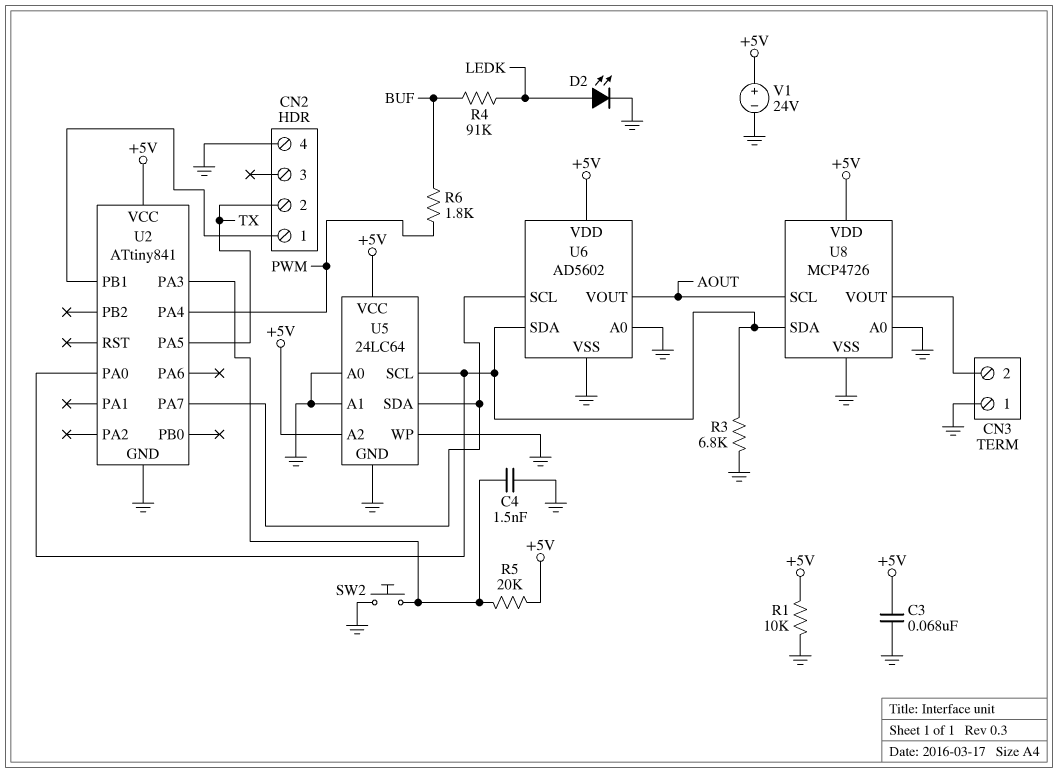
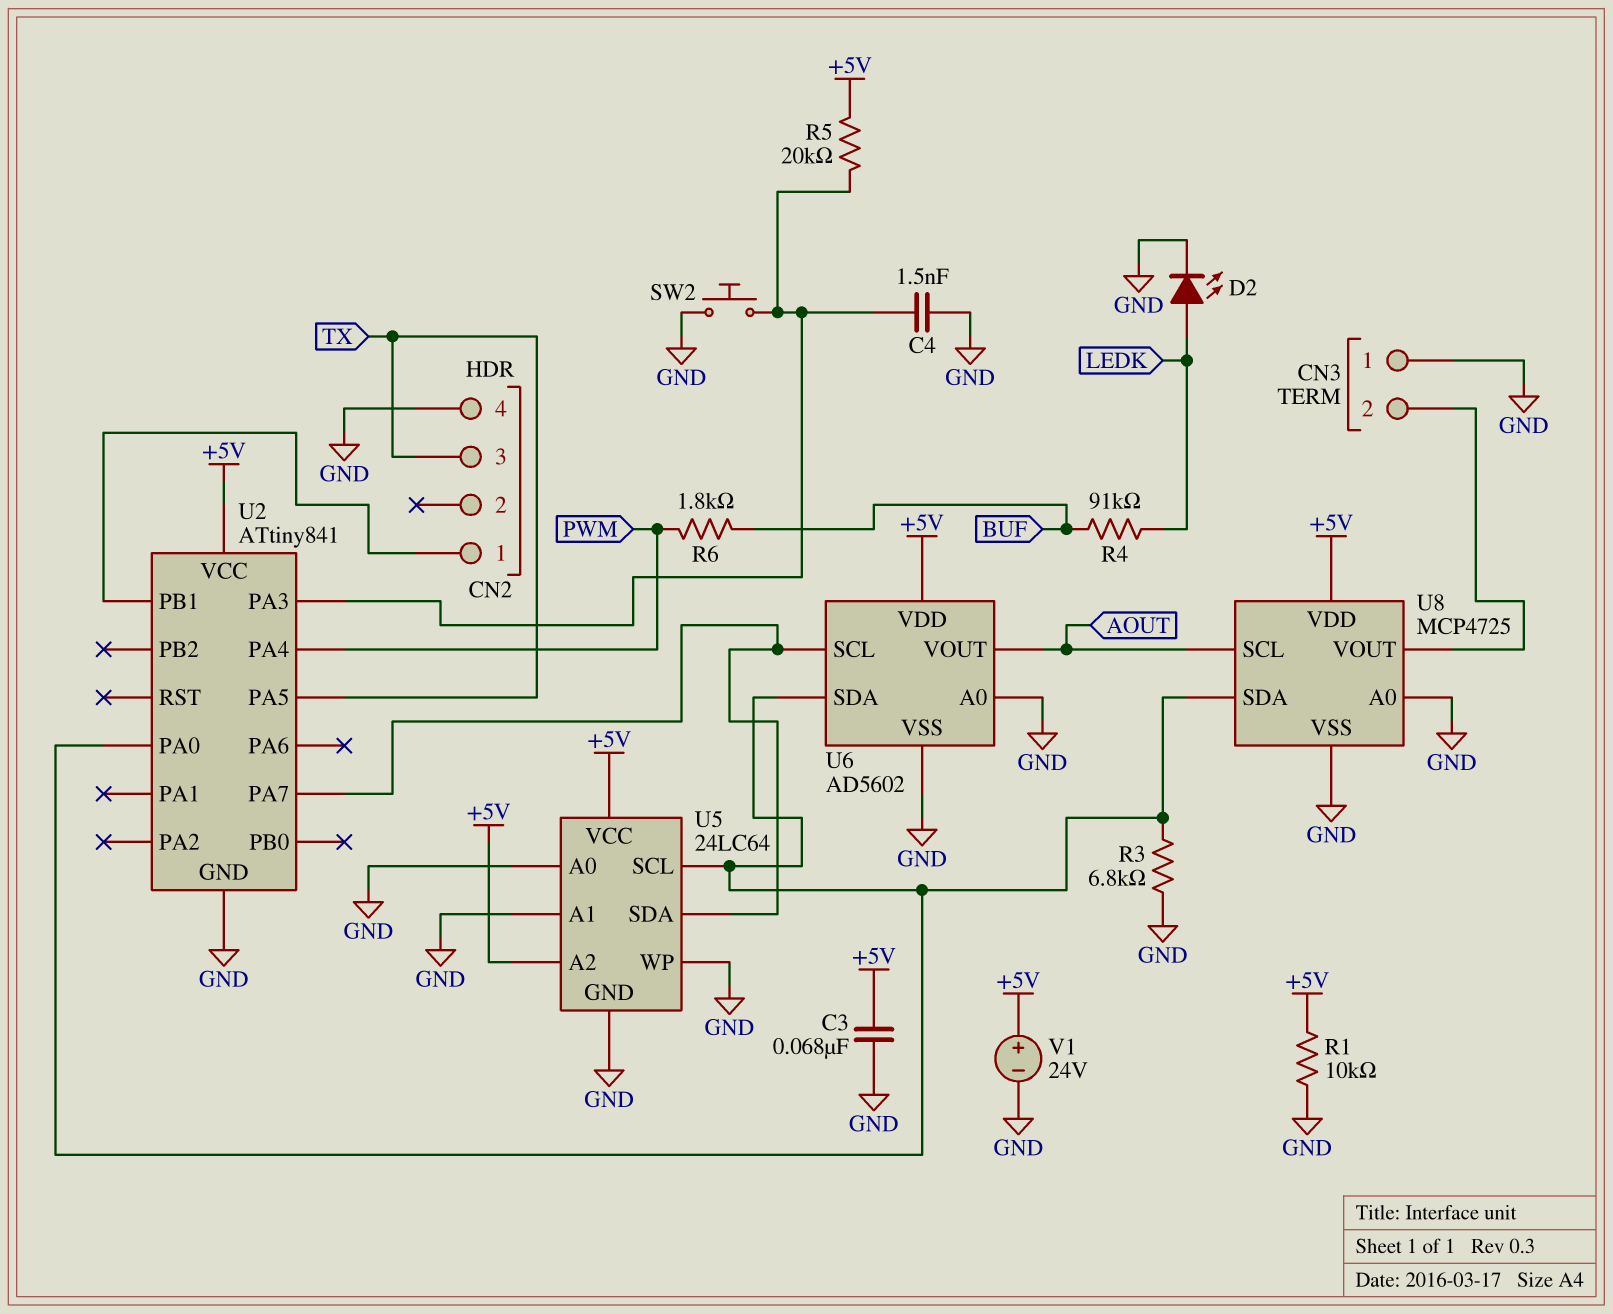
CN2 pin 2: TX -> none
CN2 pin 3: none -> TX
U8: MCP4726 -> MCP4725

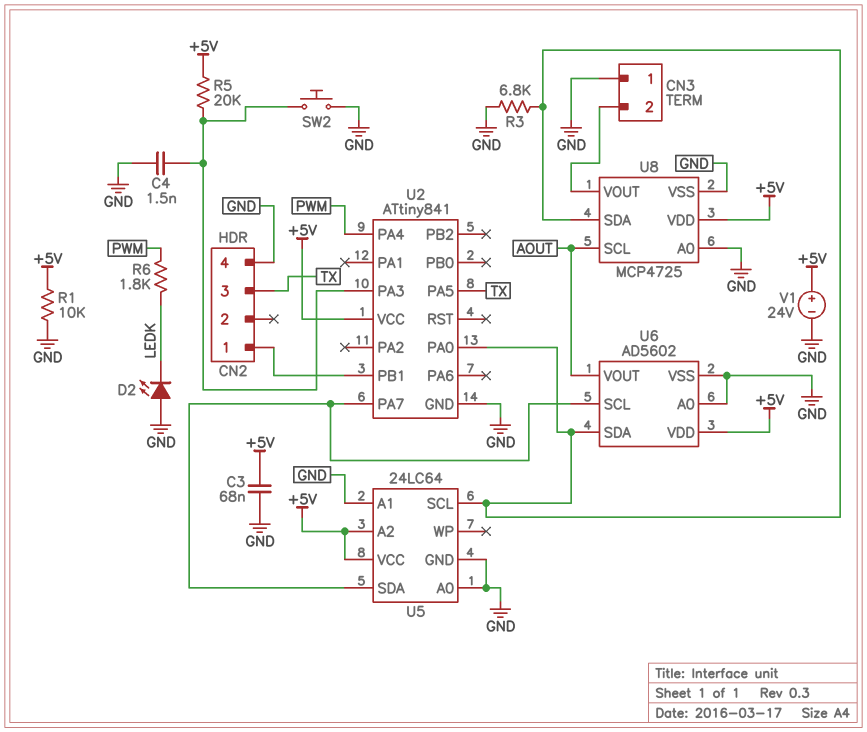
D2: LED (A LEDK, K GND) -> LED (A GND, K LEDK)
R4: 91k (BUF, LEDK) -> none
R6: 1.8k (BUF, PWM) -> 1.8k (LEDK, PWM)
U5 pin WP: GND -> none

